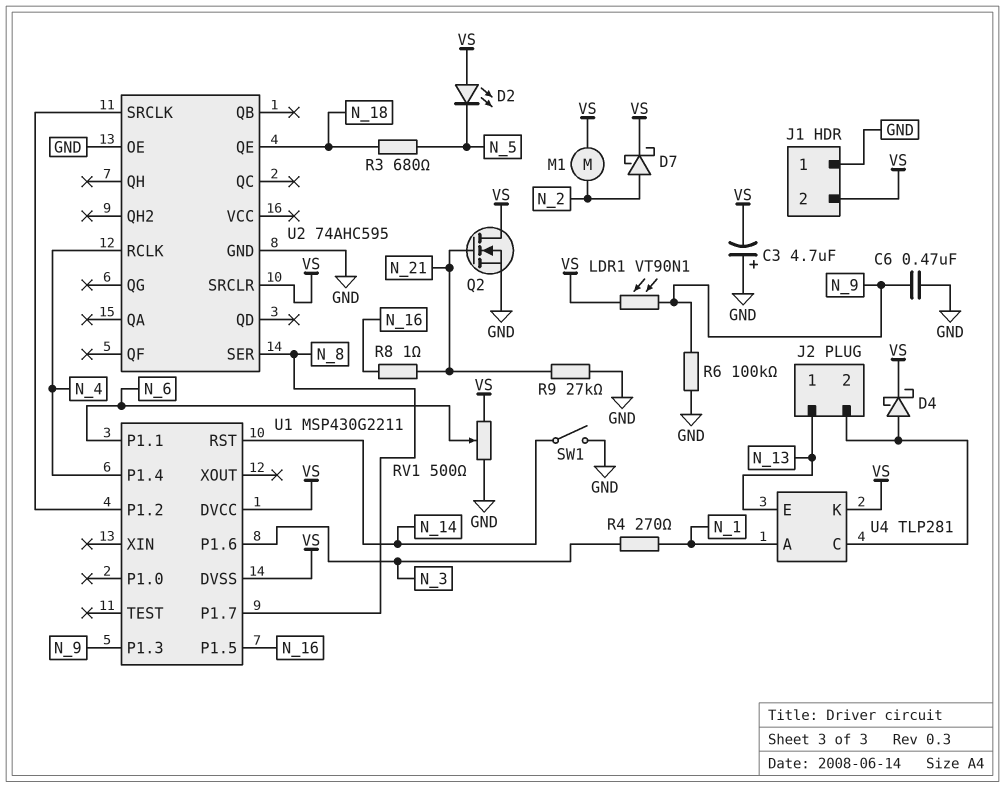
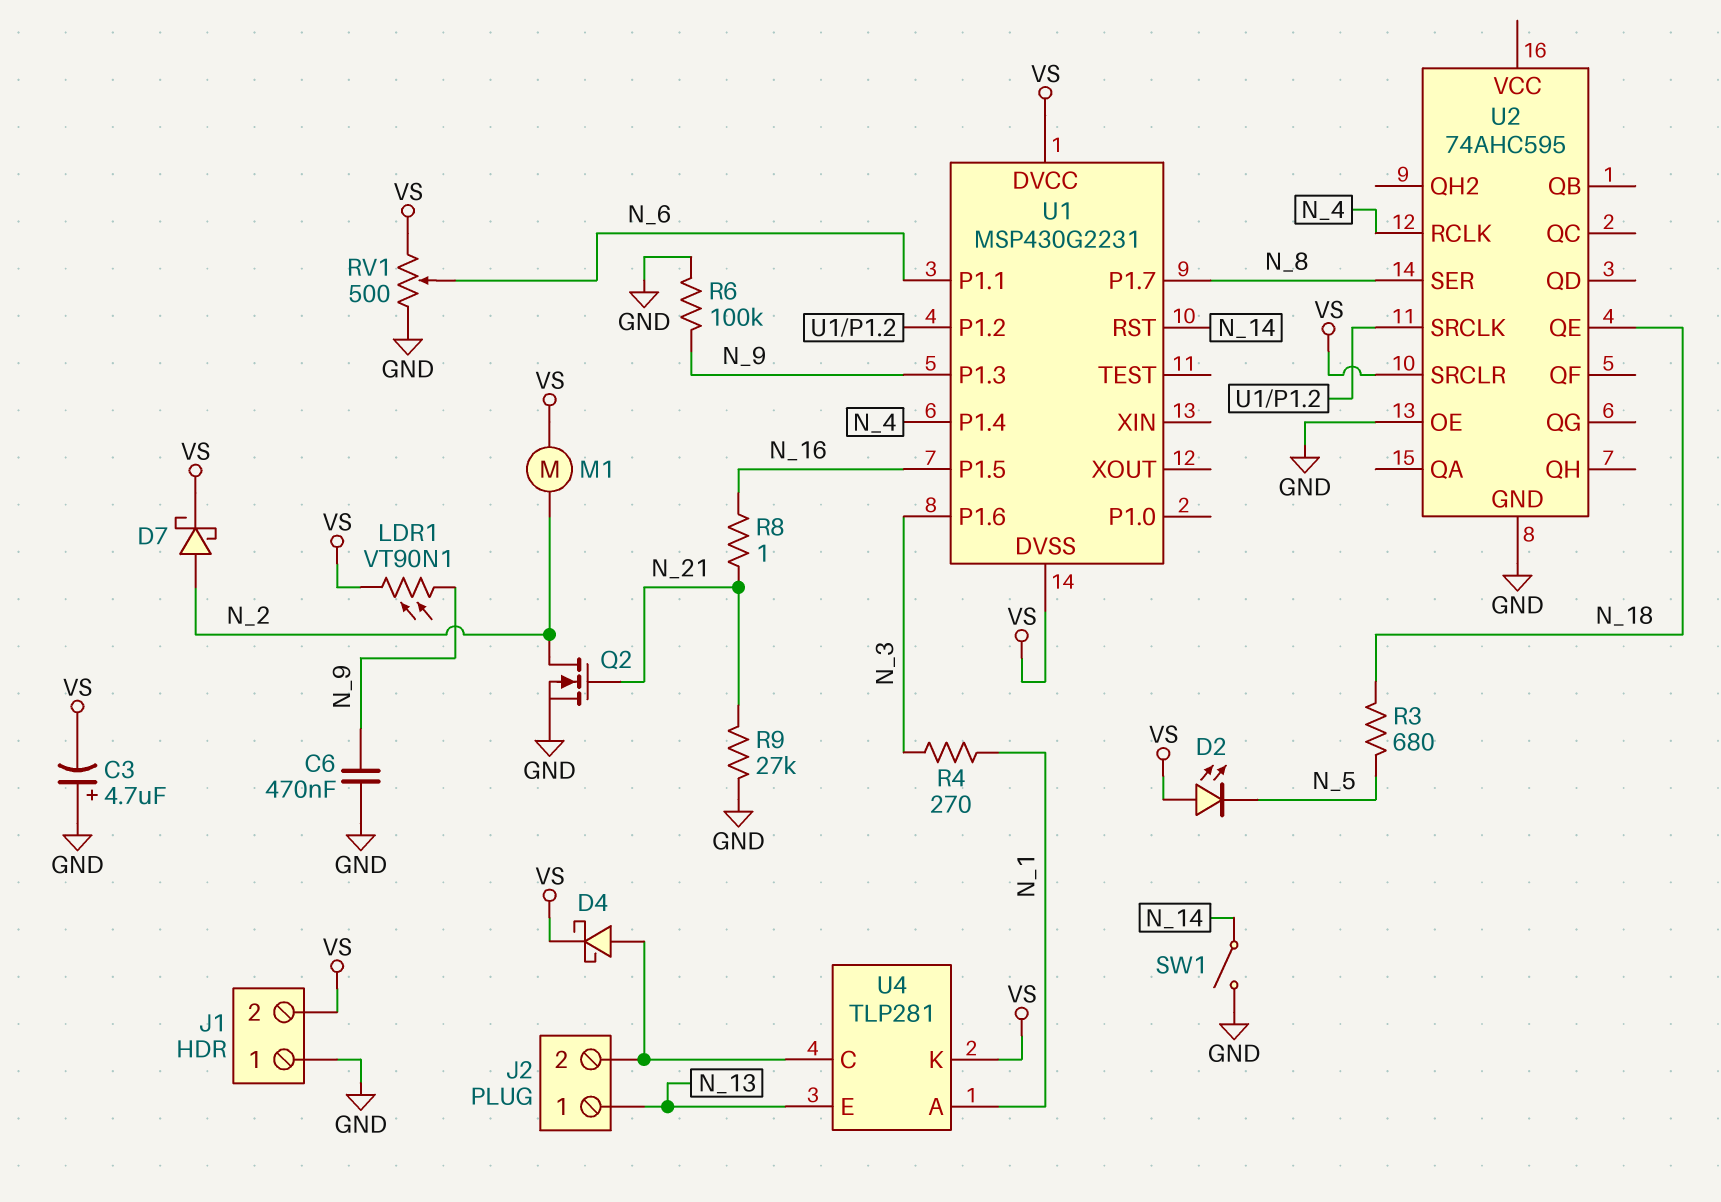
Q2: NMOS (G N_21, D VS, S GND) -> NMOS (G N_21, D N_2, S GND)
U1: MSP430G2211 -> MSP430G2231

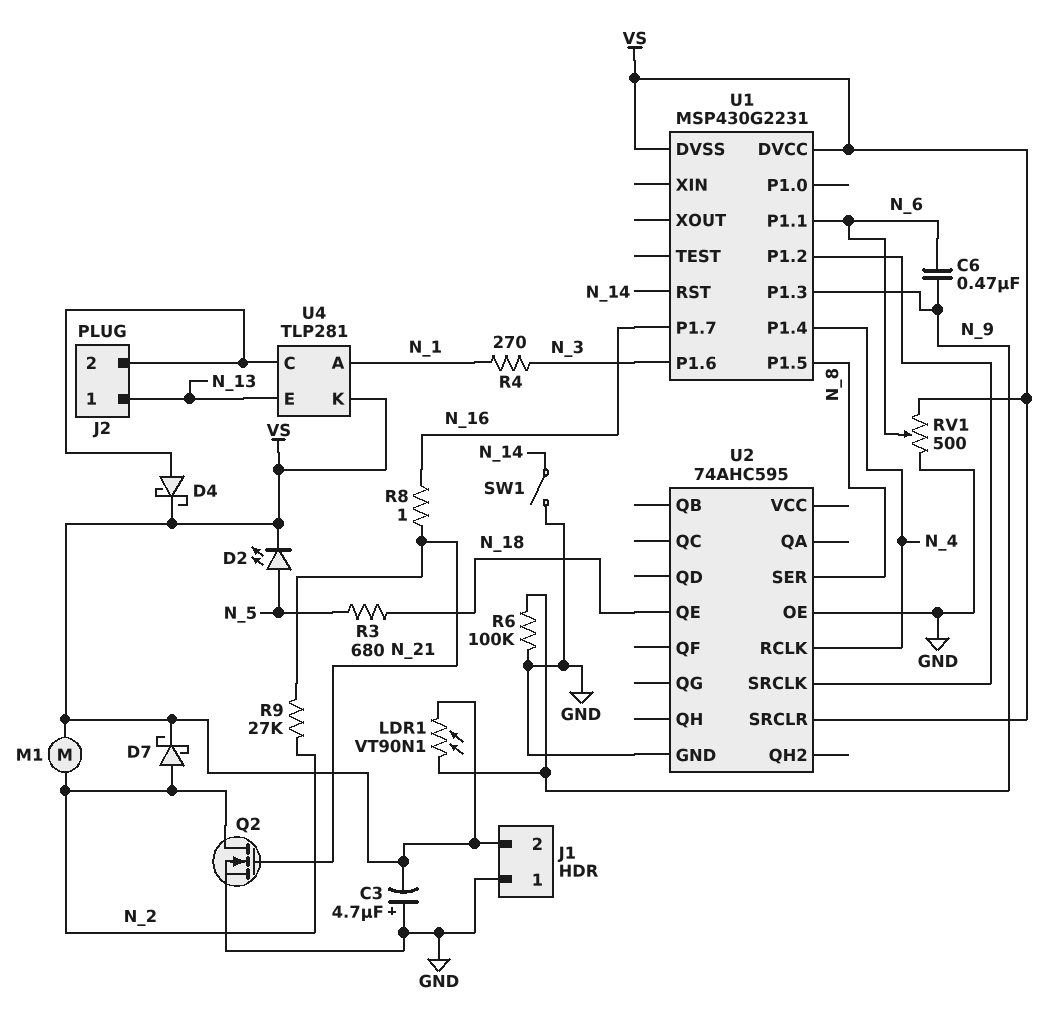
C6: 470nF (GND, N_9) -> 470nF (N_6, N_9)
D2: LED (A VS, K N_5) -> LED (A N_5, K VS)
R9: 27k (GND, N_21) -> 27k (N_2, N_21)
U1 pin P1.5: N_16 -> N_8
U1 pin P1.7: N_8 -> N_16

